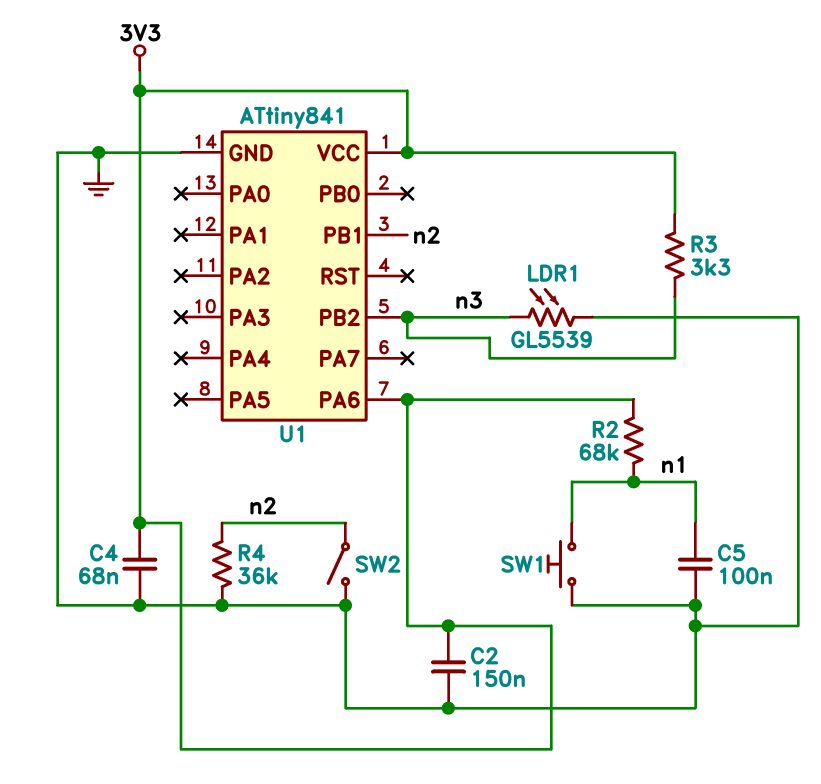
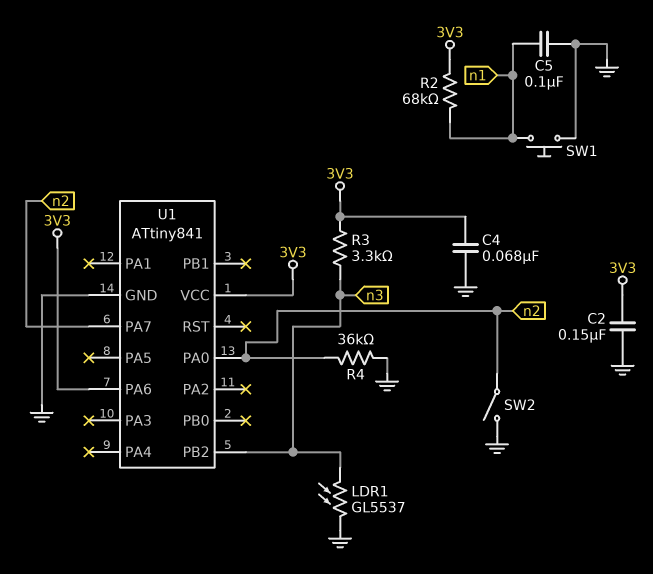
LDR1: GL5539 (GND, n3) -> GL5537 (GND, n3)
U1 pin PA0: none -> n2
U1 pin PA7: none -> n2
U1 pin PB1: n2 -> none

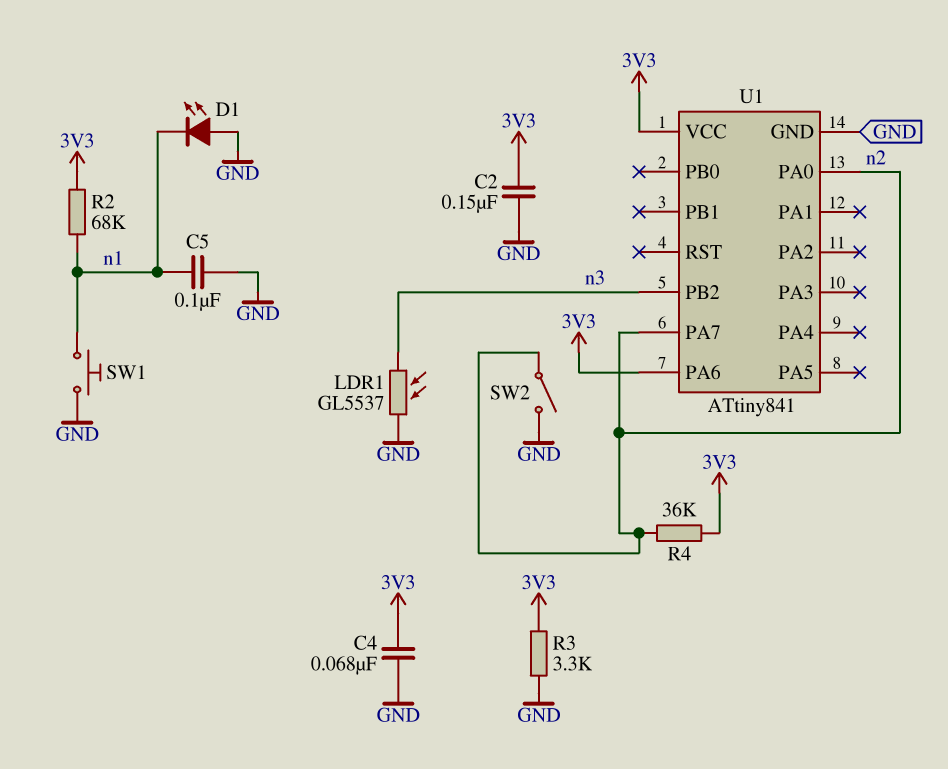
D1: none -> LED (A GND, K n1)
R3: 3.3k (3V3, n3) -> 3.3k (3V3, GND)
R4: 36k (GND, n2) -> 36k (3V3, n2)

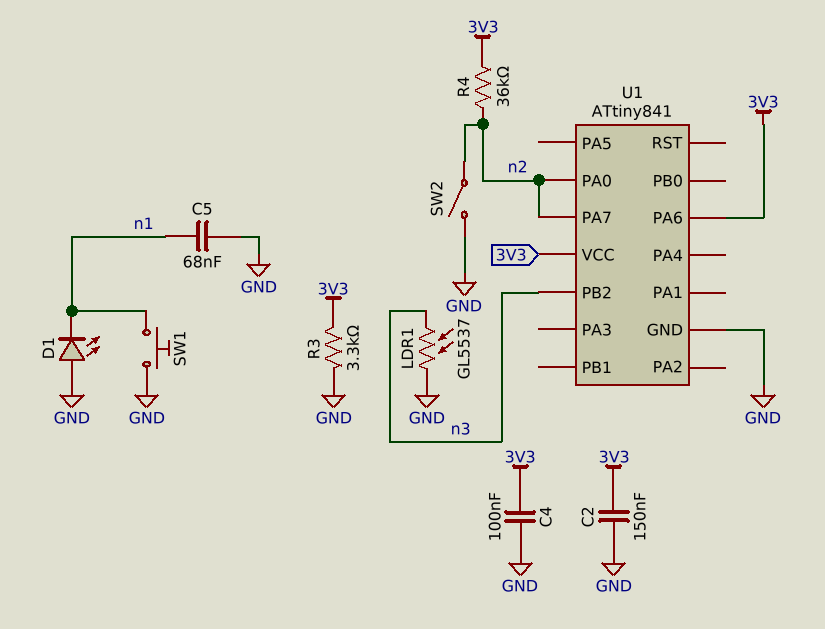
C4: 68nF (3V3, GND) -> 100nF (3V3, GND)
C5: 100nF (GND, n1) -> 68nF (GND, n1)
R2: 68k (3V3, n1) -> none

